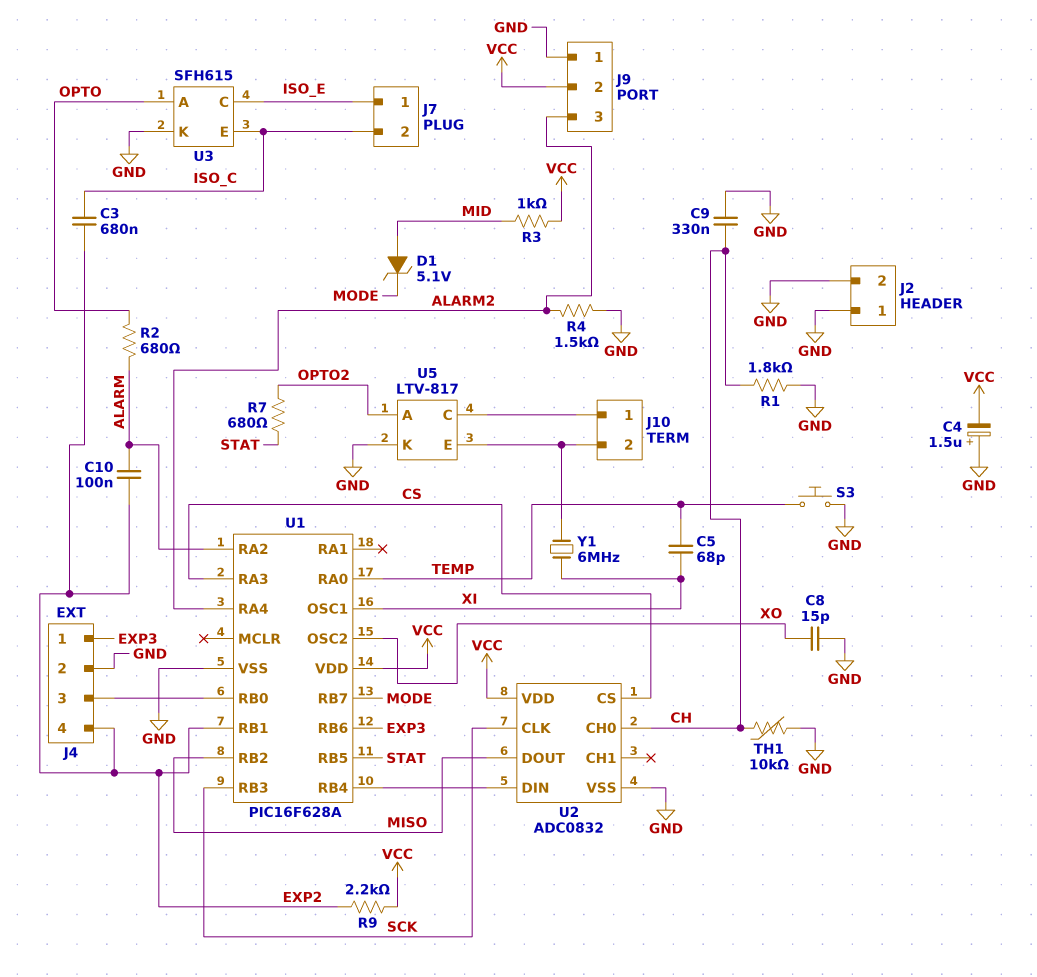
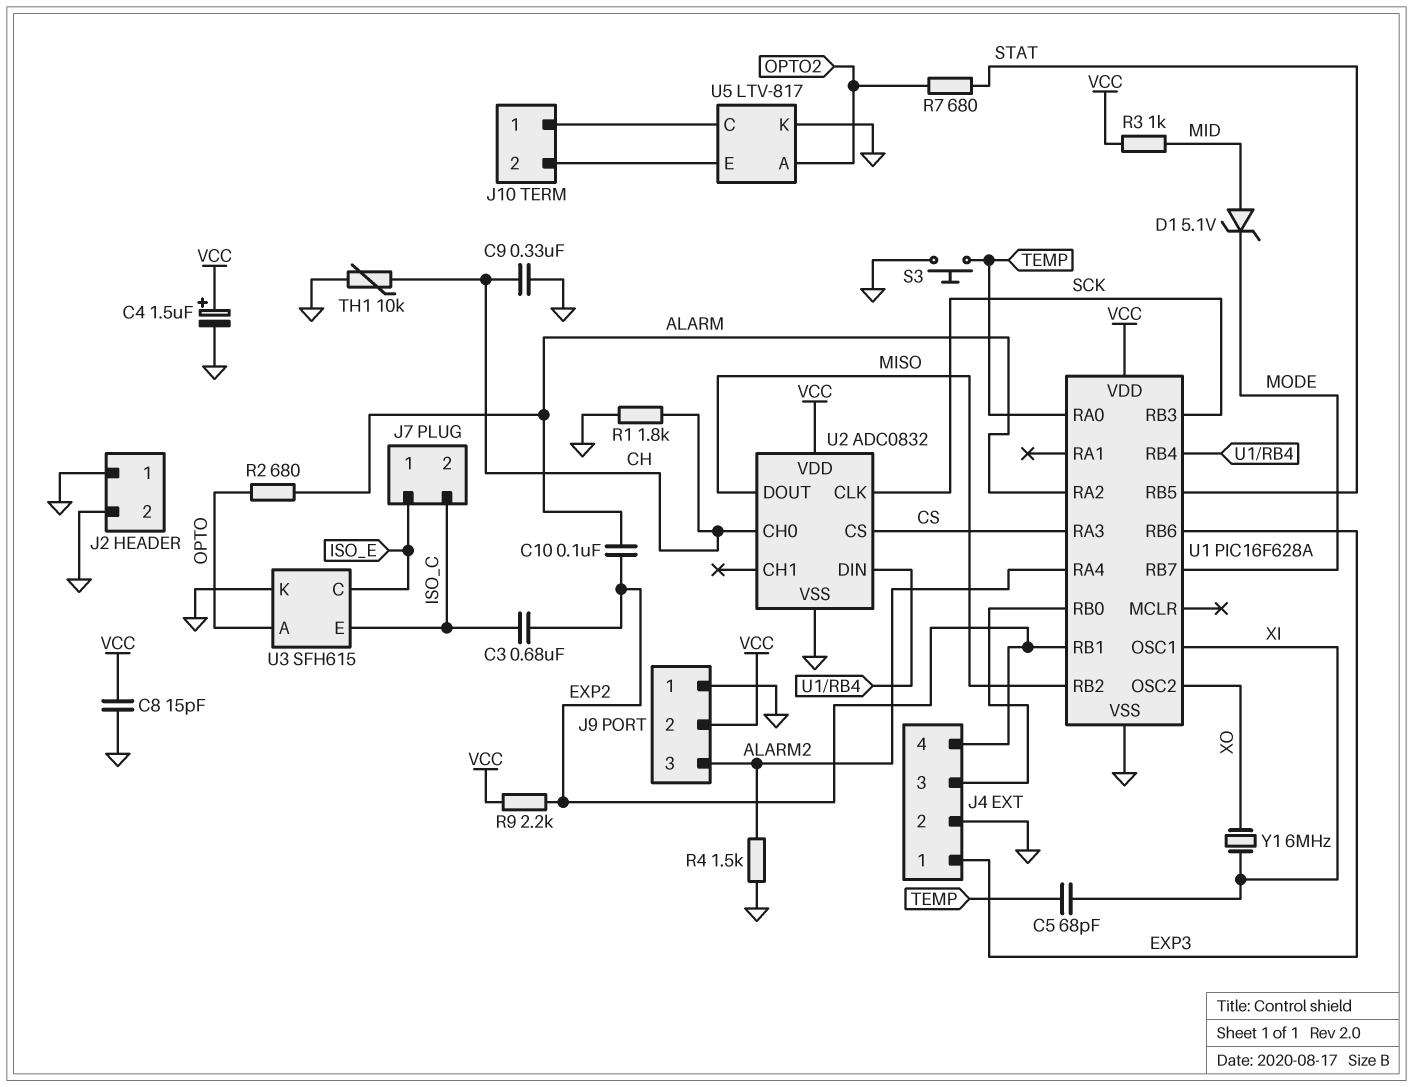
C4: 1.5uF (plus GND, minus VCC) -> 1.5uF (plus VCC, minus GND)
C8: 15pF (GND, XO) -> 15pF (GND, VCC)
Y1: 6MHz (J10/2, XI) -> 6MHz (XI, XO)

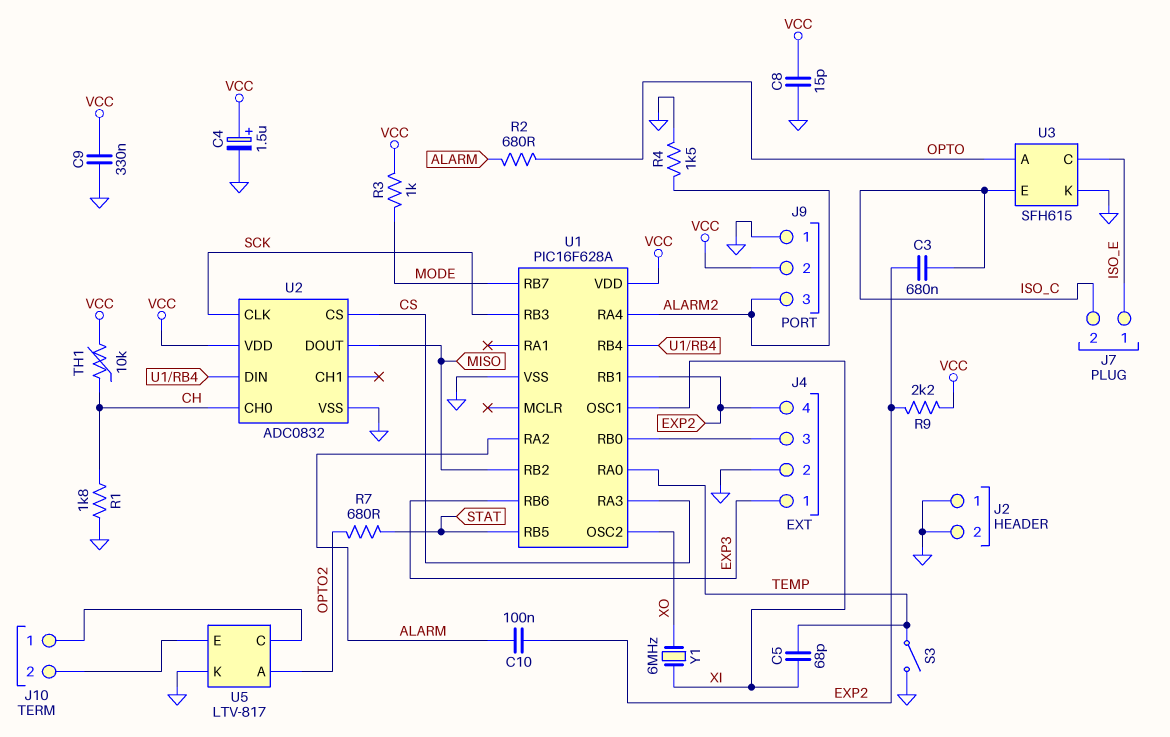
C9: 330nF (CH, GND) -> 330nF (GND, VCC)
D1: zener 5.1V (A MID, K MODE) -> none
R3: 1k (MID, VCC) -> 1k (MODE, VCC)
S3: button (GND, TEMP) -> switch (GND, TEMP)
TH1: 10k (CH, GND) -> 10k (CH, VCC)

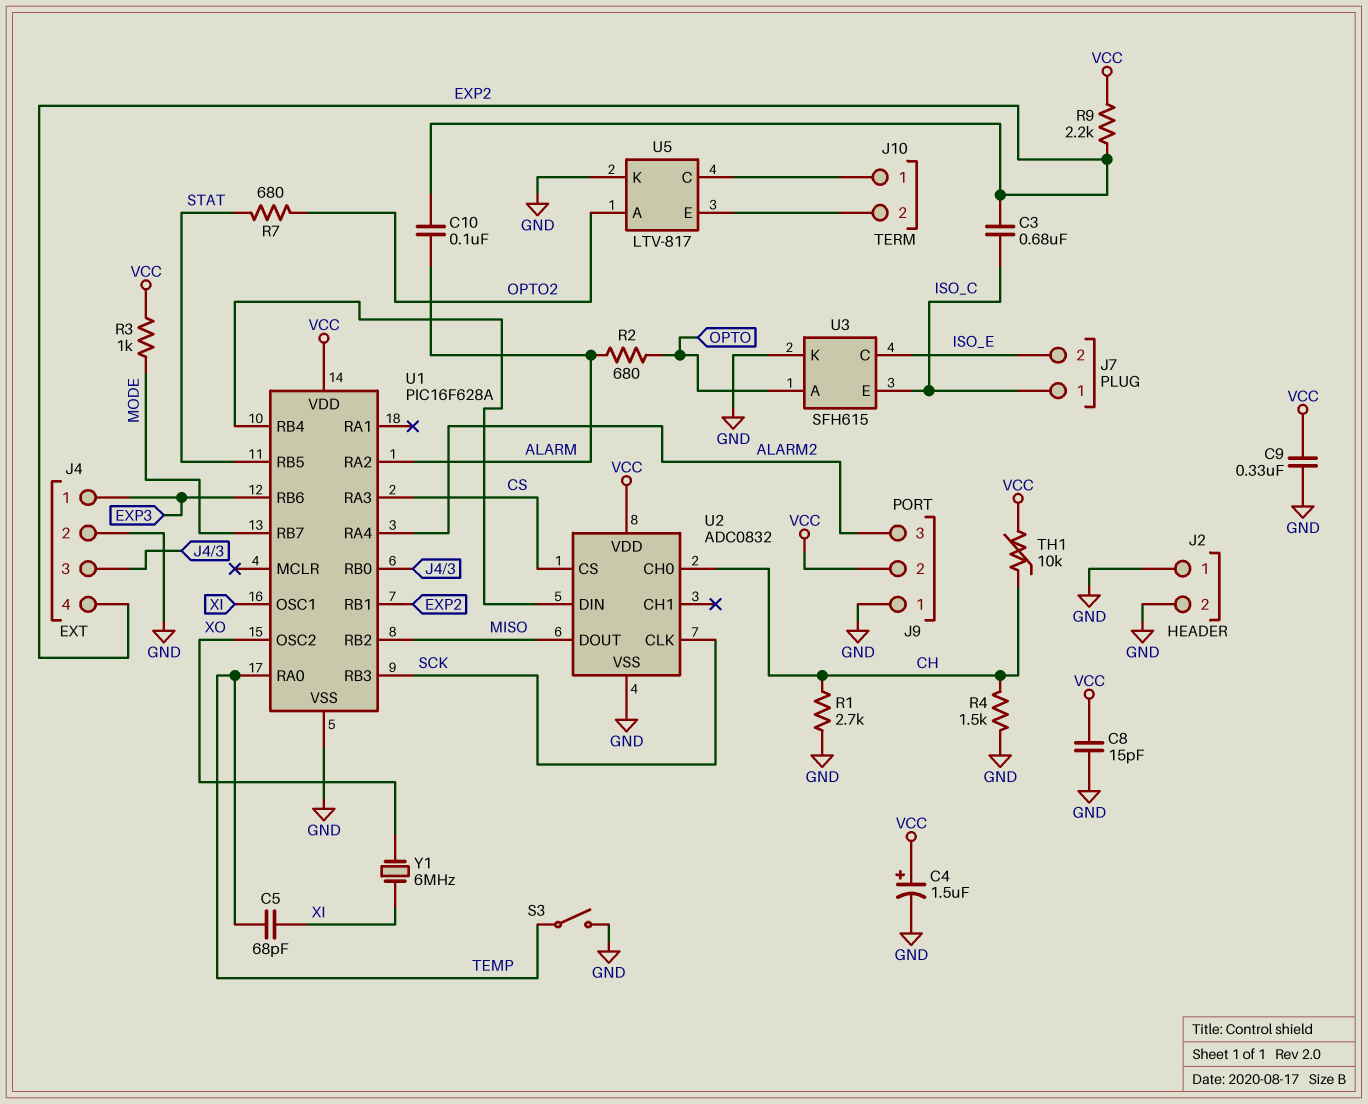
J7 pin 1: ISO_E -> ISO_C
J7 pin 2: ISO_C -> ISO_E
R1: 1.8k (CH, GND) -> 2.7k (CH, GND)
R4: 1.5k (ALARM2, GND) -> 1.5k (CH, GND)

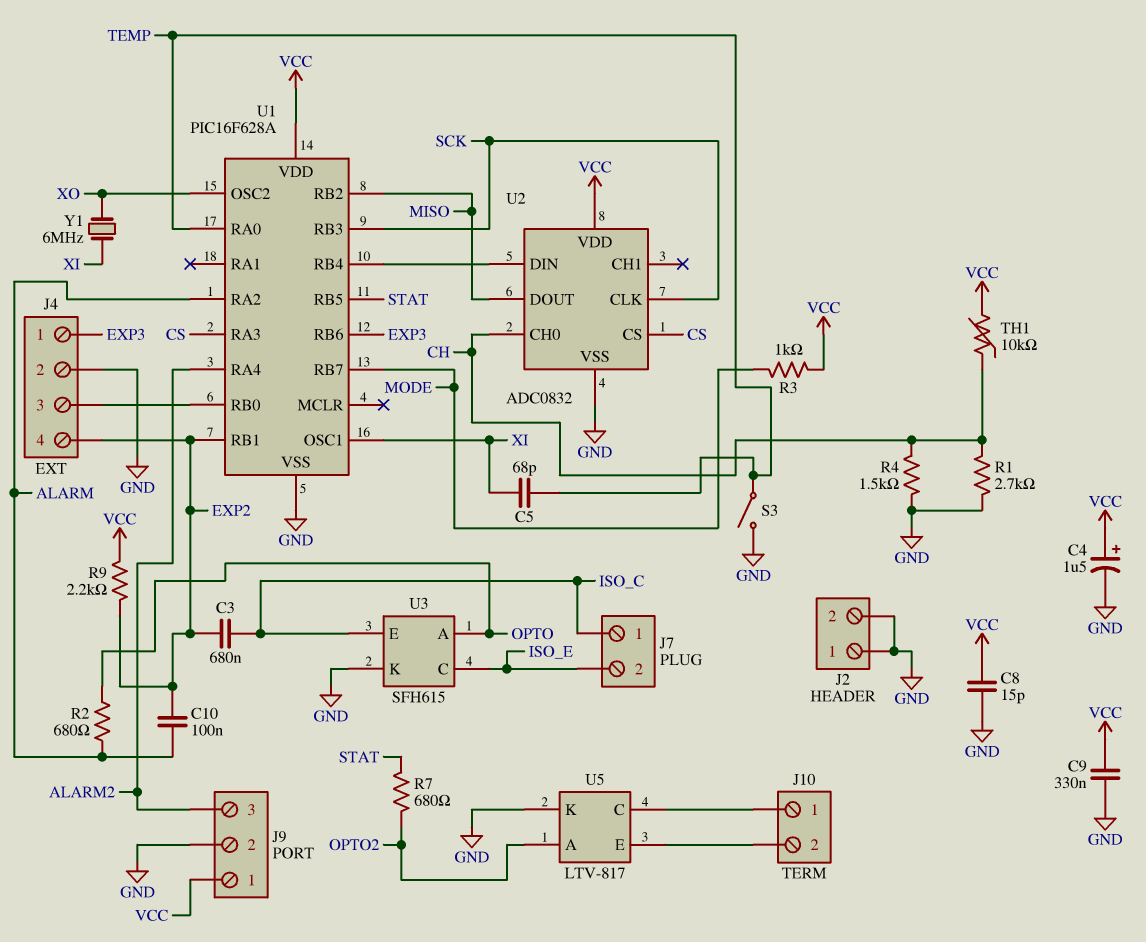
J9 pin 1: GND -> VCC
J9 pin 2: VCC -> GND

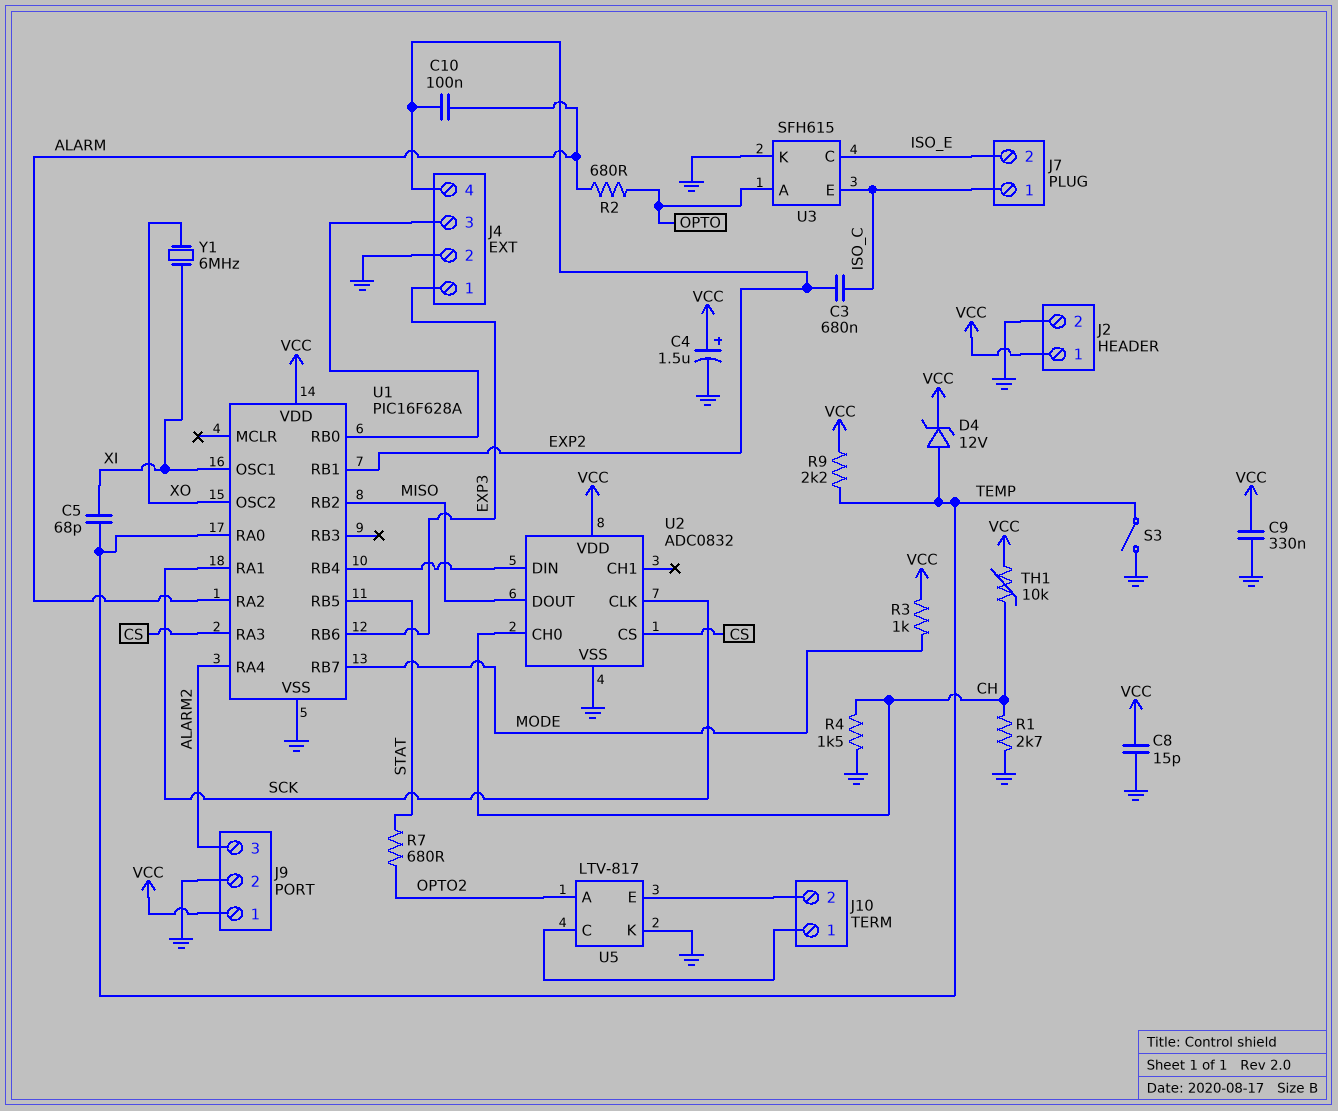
D4: none -> zener 12V (A TEMP, K VCC)
J2 pin 1: GND -> VCC
R9: 2.2k (EXP2, VCC) -> 2.2k (TEMP, VCC)
U1 pin RA1: none -> SCK
U1 pin RB3: SCK -> none

